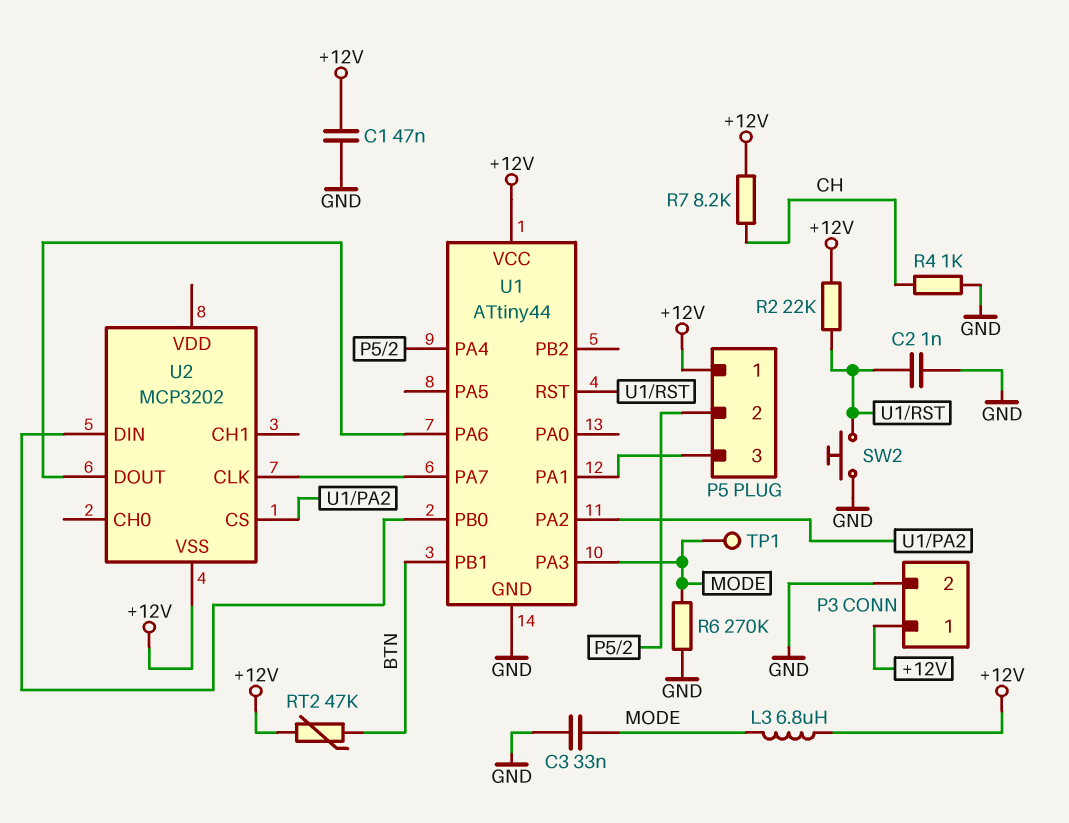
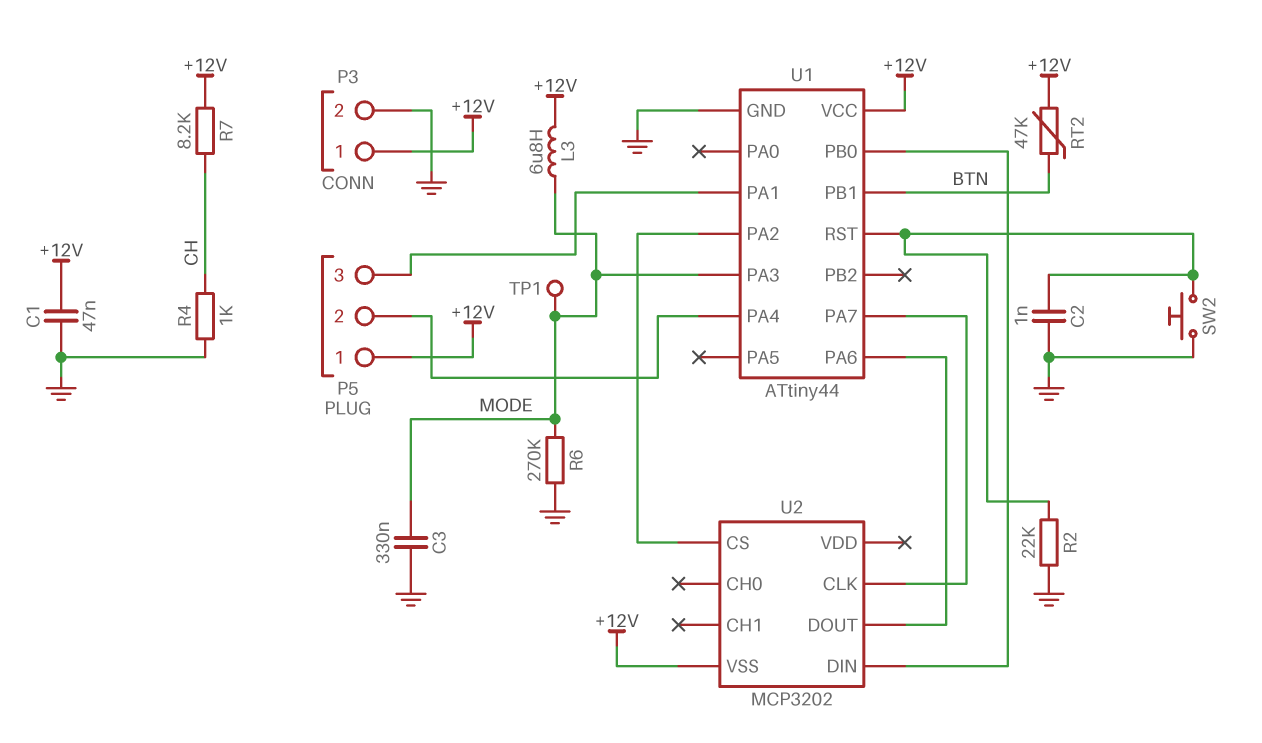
C3: 33nF (GND, MODE) -> 330nF (GND, MODE)
R2: 22k (+12V, U1/RST) -> 22k (GND, U1/RST)

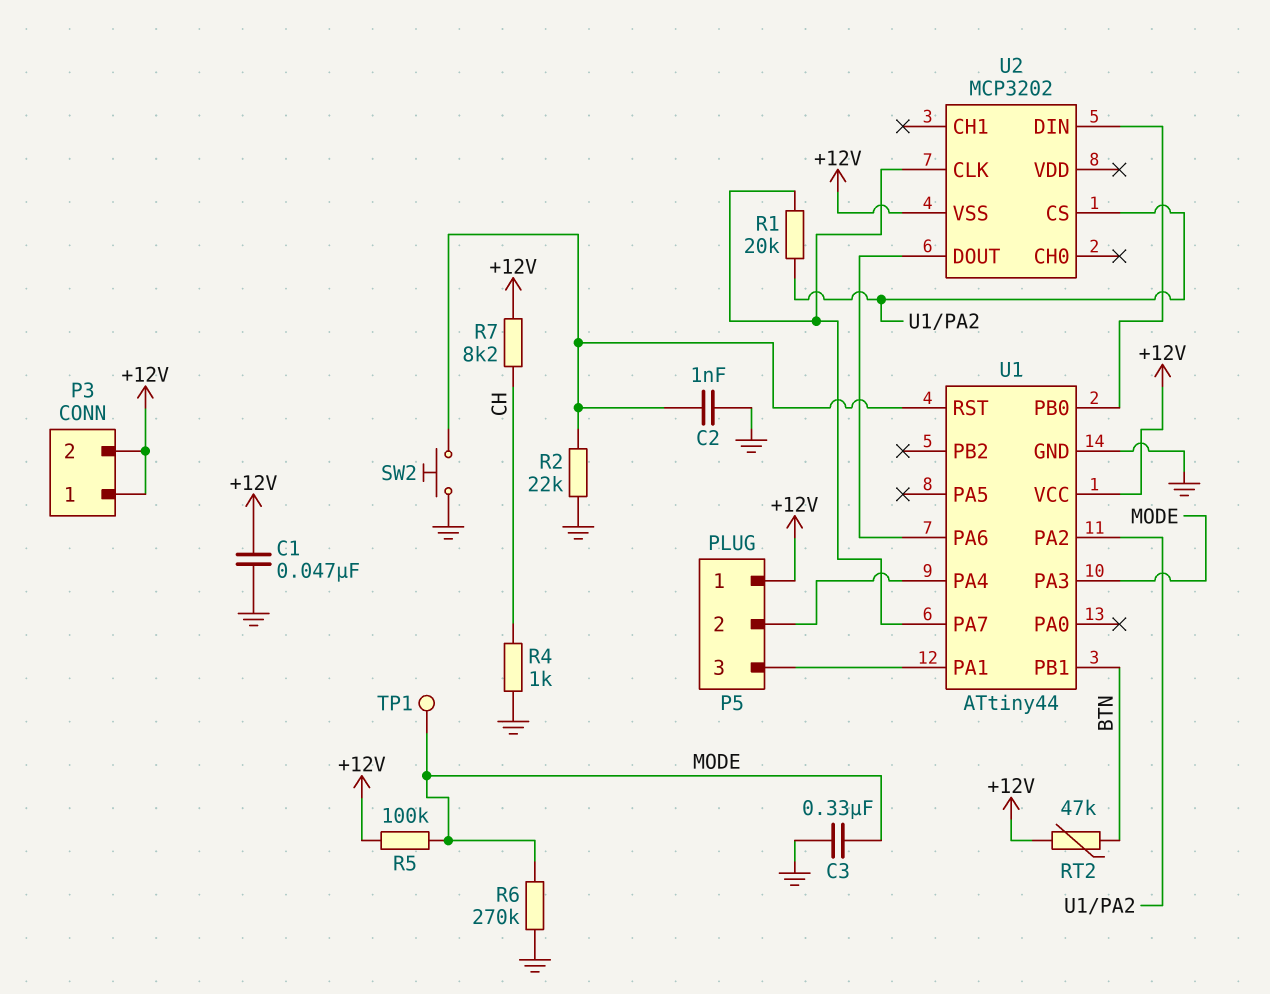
L3: 6.8uH (+12V, MODE) -> none
P3 pin 2: GND -> +12V
R1: none -> 20k (U1/PA2, U1/PA7)
R5: none -> 100k (+12V, MODE)

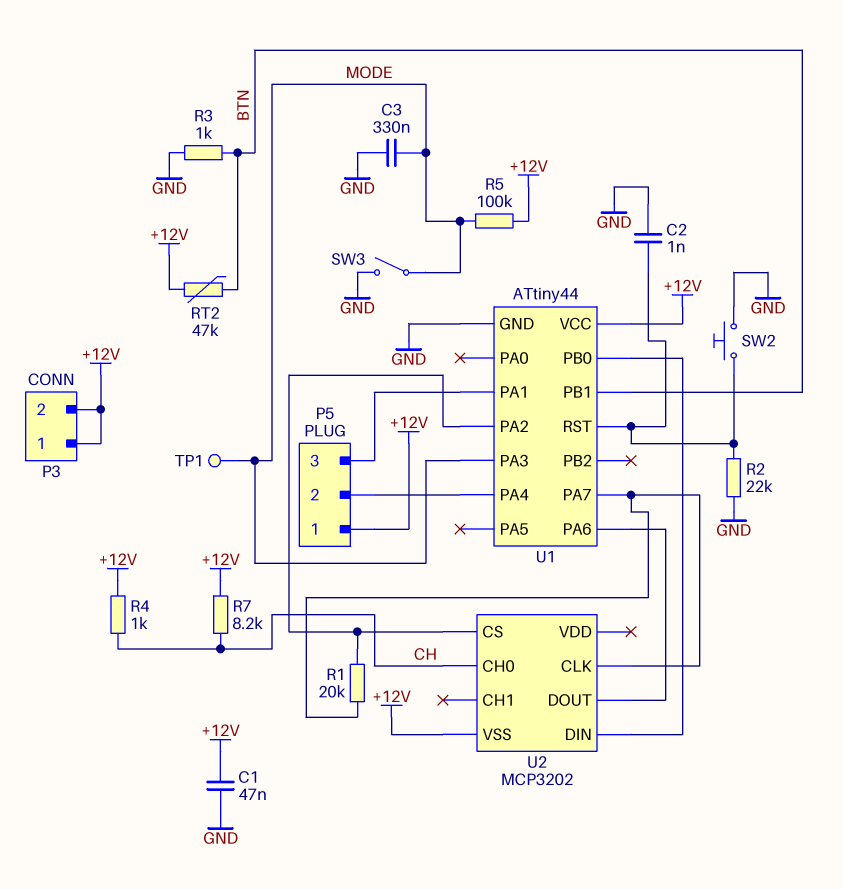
R3: none -> 1k (BTN, GND)
R4: 1k (CH, GND) -> 1k (+12V, CH)
R6: 270k (GND, MODE) -> none
SW3: none -> switch (GND, MODE)
U2 pin CH0: none -> CH

